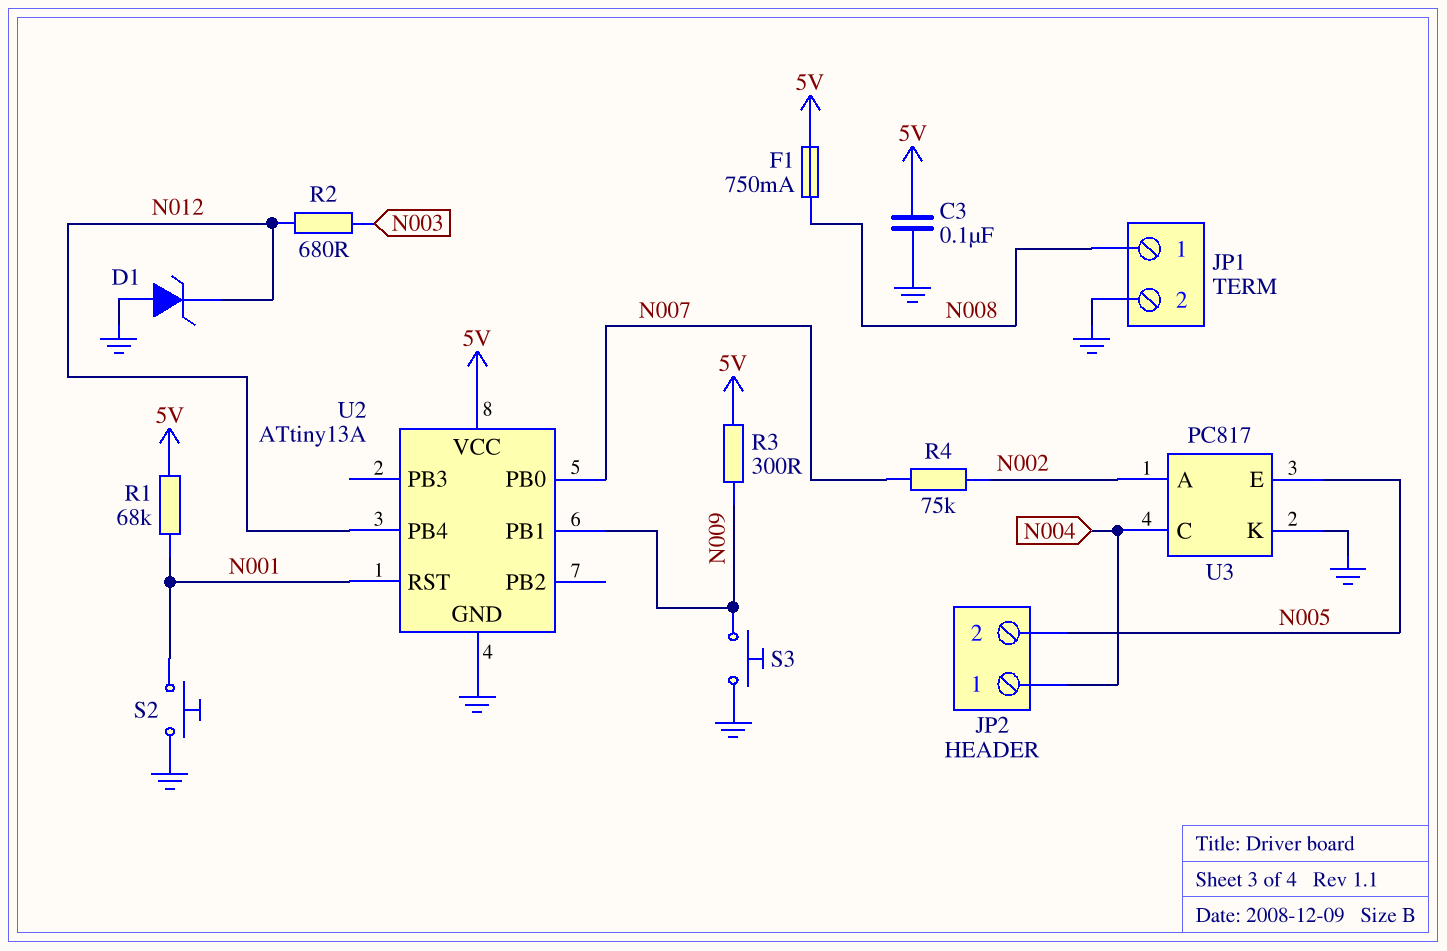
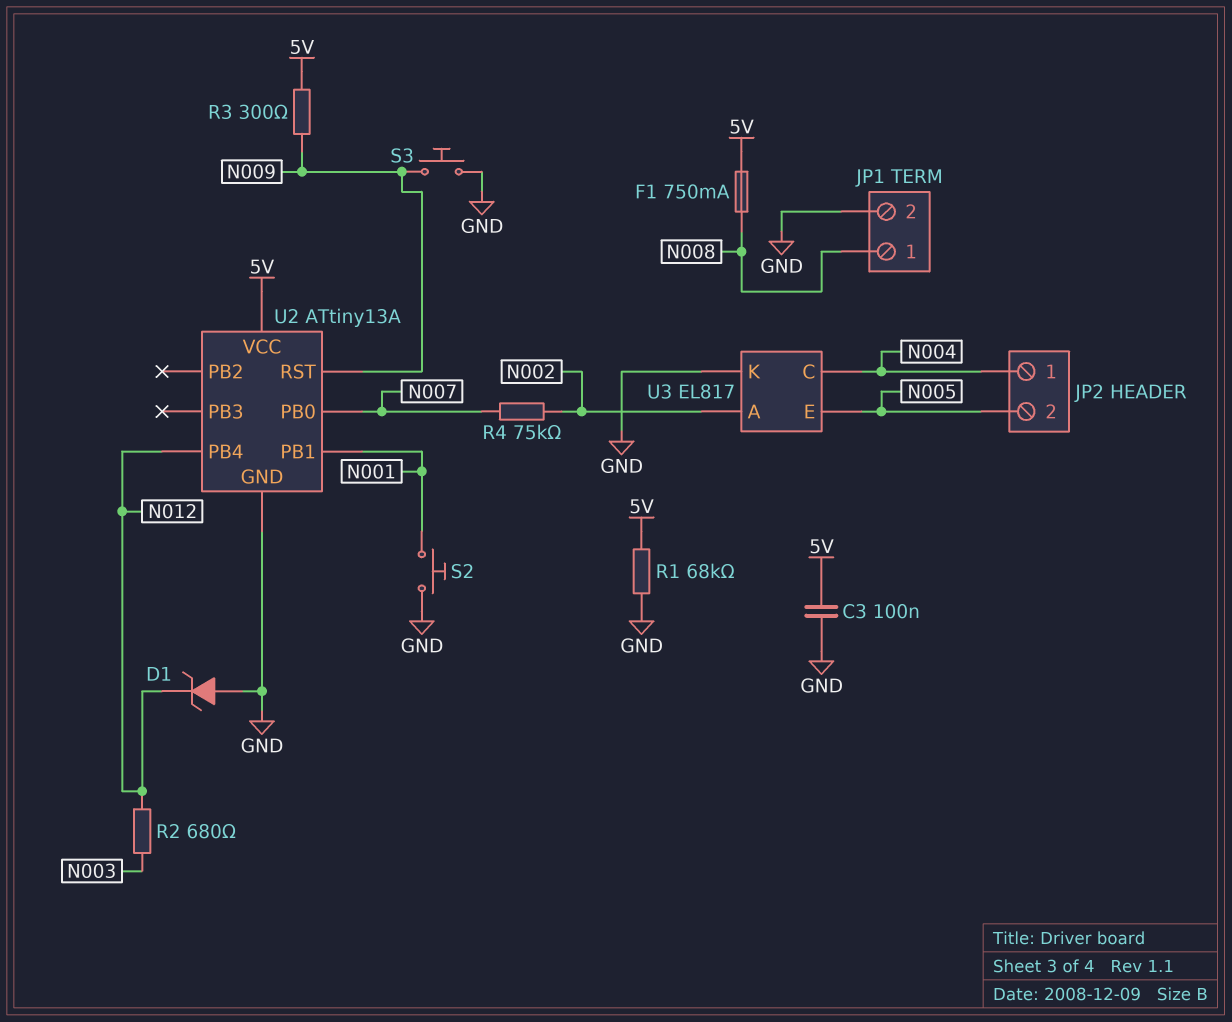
R1: 68k (5V, N001) -> 68k (5V, GND)
U2 pin PB1: N009 -> N001
U2 pin RST: N001 -> N009
U3: PC817 -> EL817

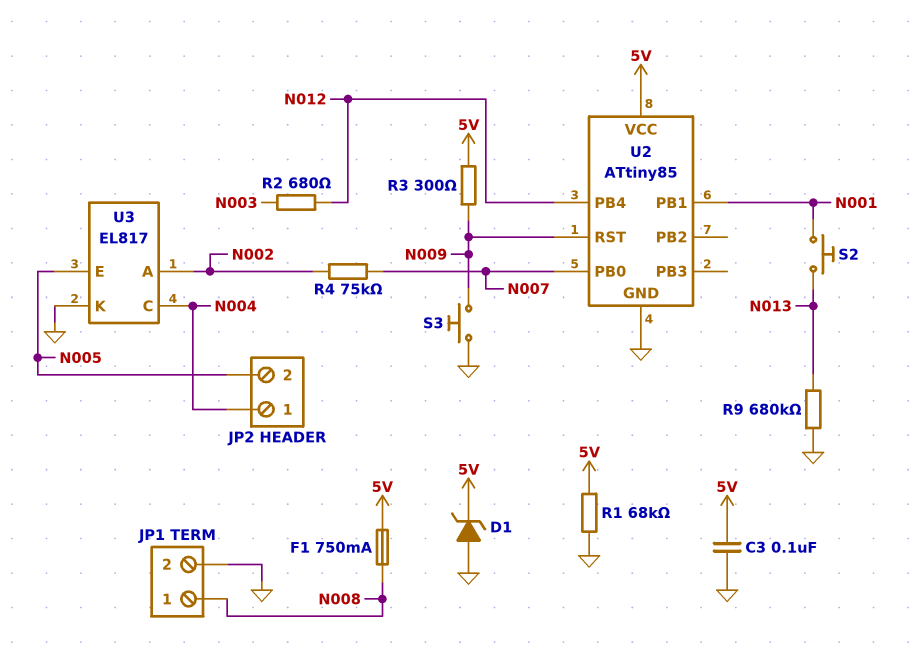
D1: zener (A GND, K N012) -> zener (A GND, K 5V)
R9: none -> 680k (GND, N013)
S2: button (GND, N001) -> button (N001, N013)
U2: ATtiny13A -> ATtiny85

